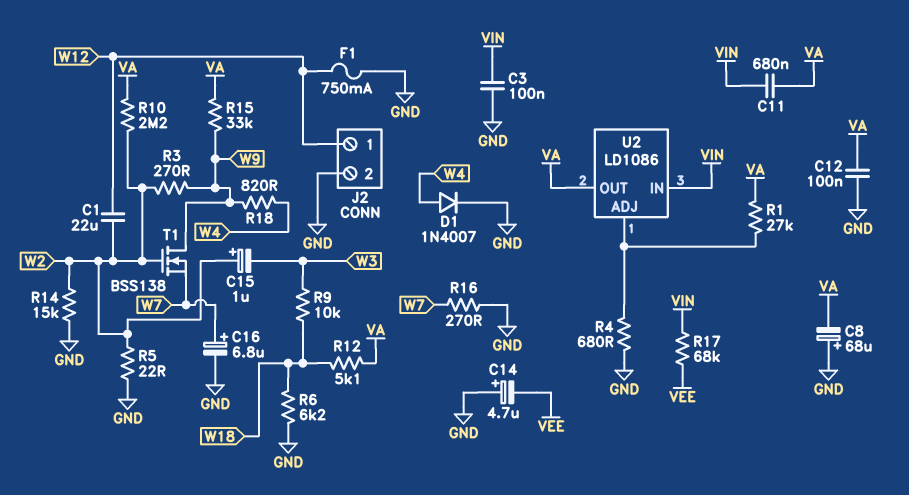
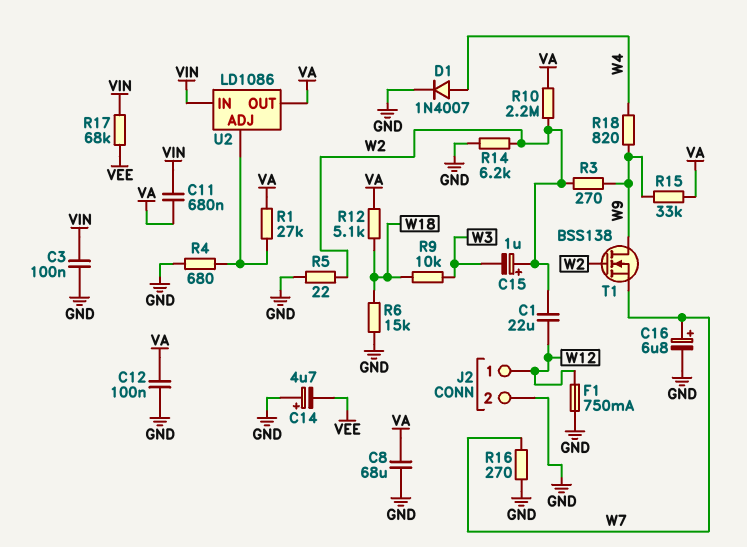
C8: 68uF (plus GND, minus VA) -> 68uF (GND, VA)
R6: 6.2k (GND, W18) -> 15k (GND, W18)
R14: 15k (GND, W2) -> 6.2k (GND, W2)

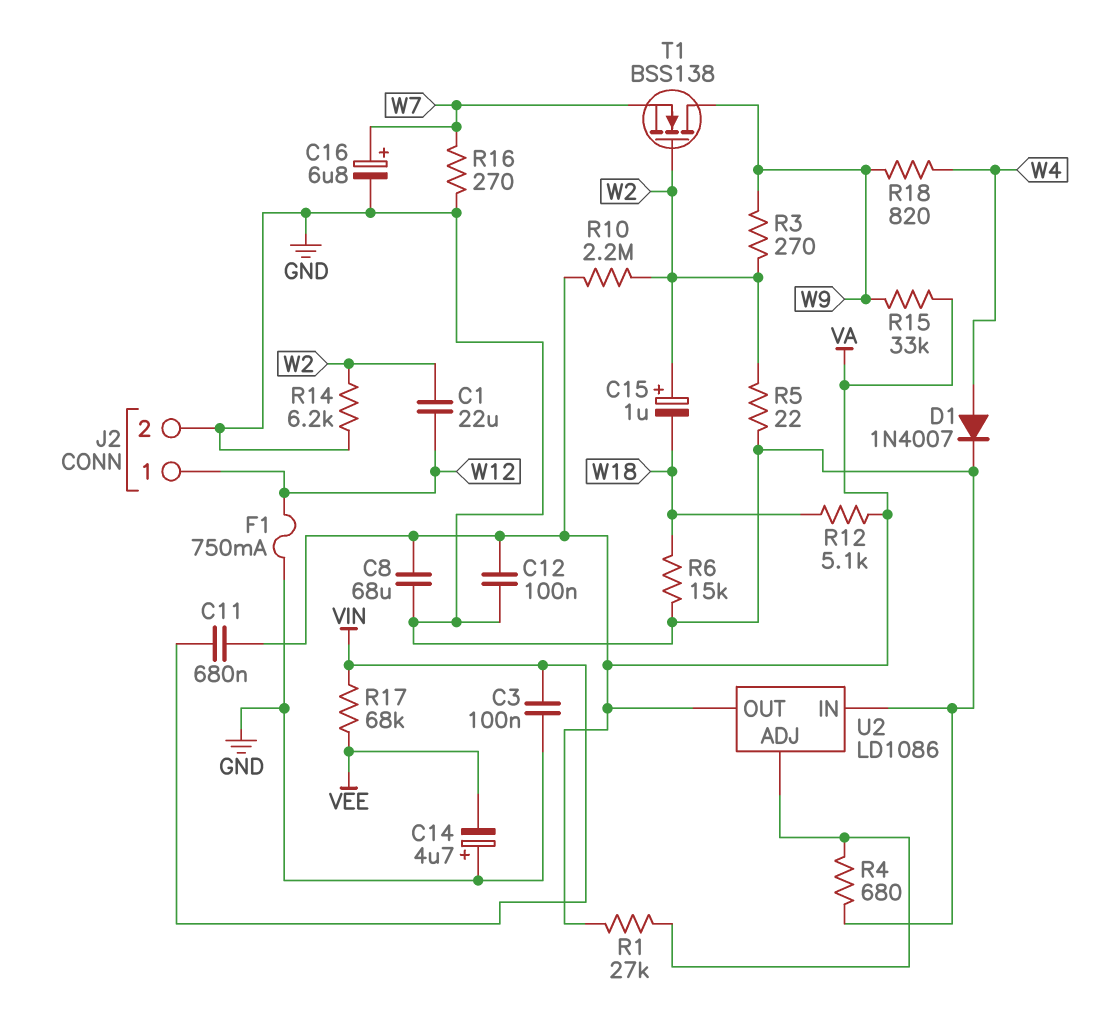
C15: 1uF (plus W2, minus W3) -> 1uF (plus W2, minus W18)
R9: 10k (W3, W18) -> none
U2 pin IN: VIN -> GND

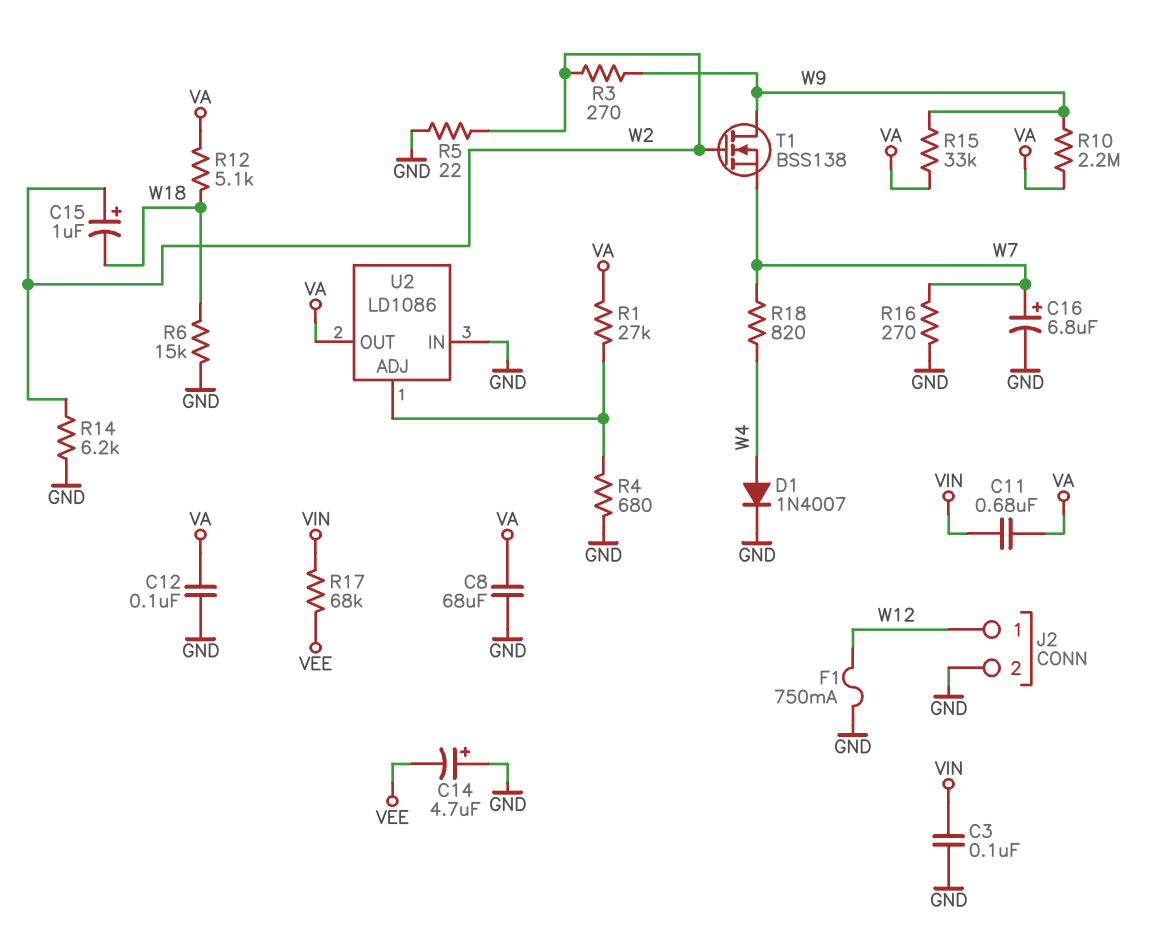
C1: 22uF (W2, W12) -> none
R10: 2.2M (VA, W2) -> 2.2M (VA, W9)
R18: 820 (W4, W9) -> 820 (W4, W7)

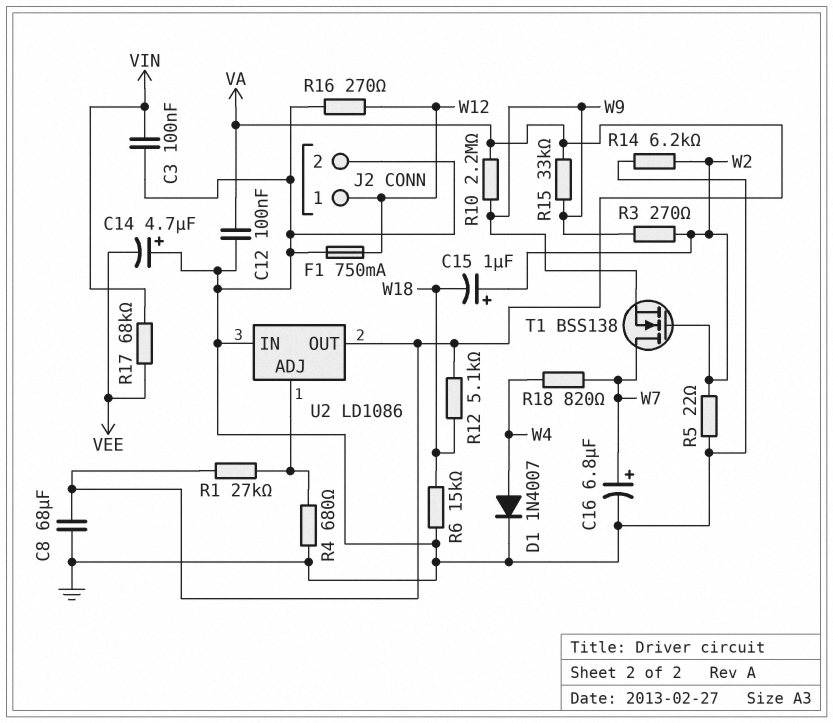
C11: 680nF (VA, VIN) -> none
R16: 270 (GND, W7) -> 270 (GND, W12)
T1: NMOS BSS138 (G W2, D W9, S W7) -> NMOS BSS138 (G W2, D W7, S W9)

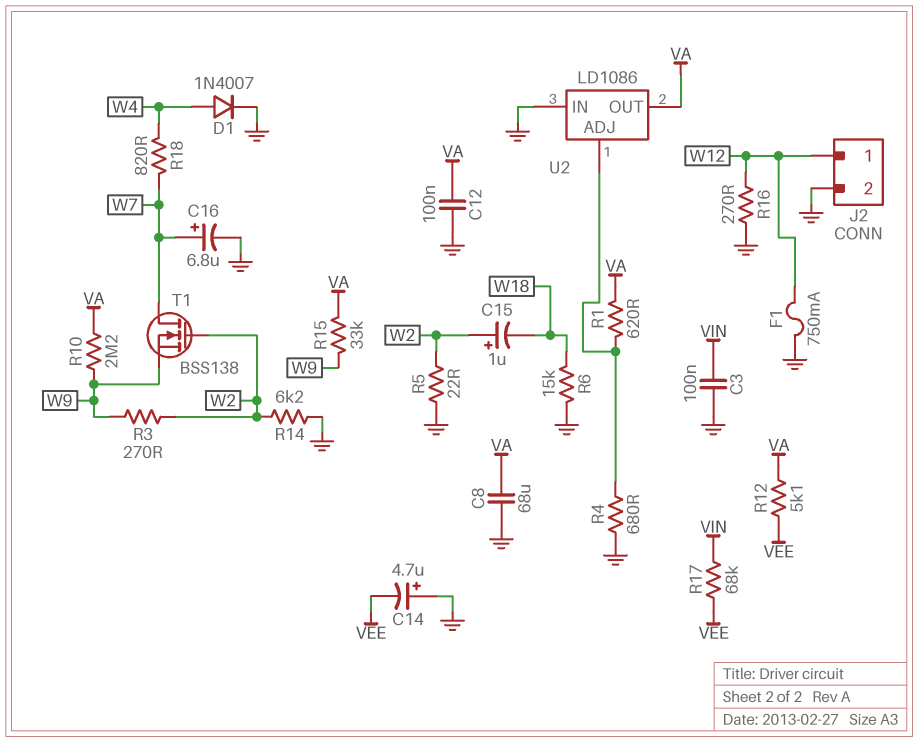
R1: 27k (U2/ADJ, VA) -> 620 (U2/ADJ, VA)
R12: 5.1k (VA, W18) -> 5.1k (VA, VEE)

